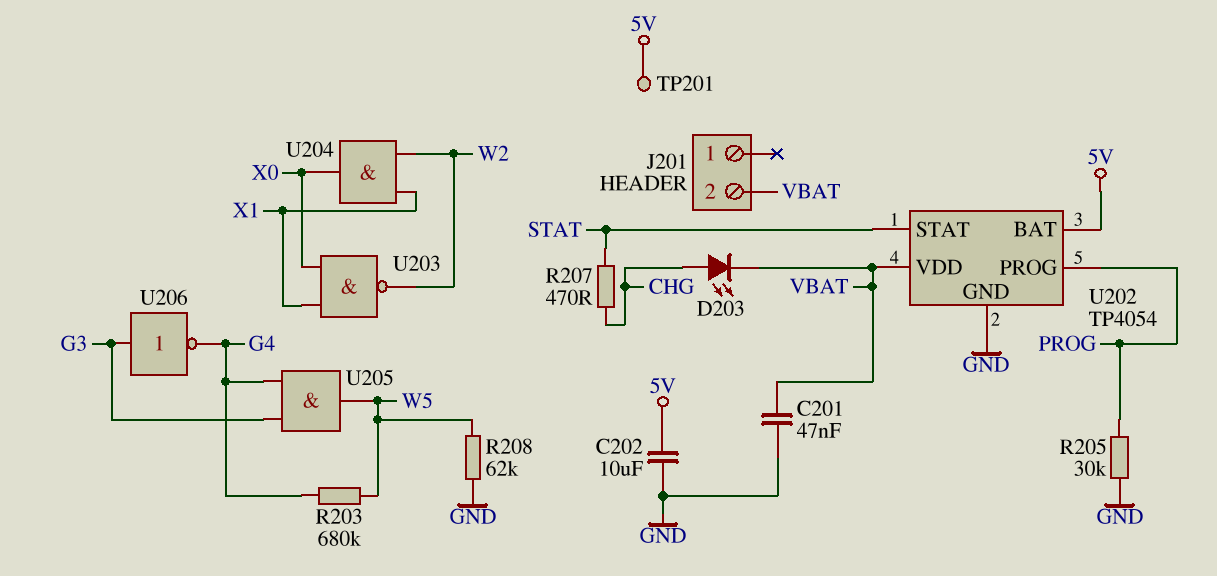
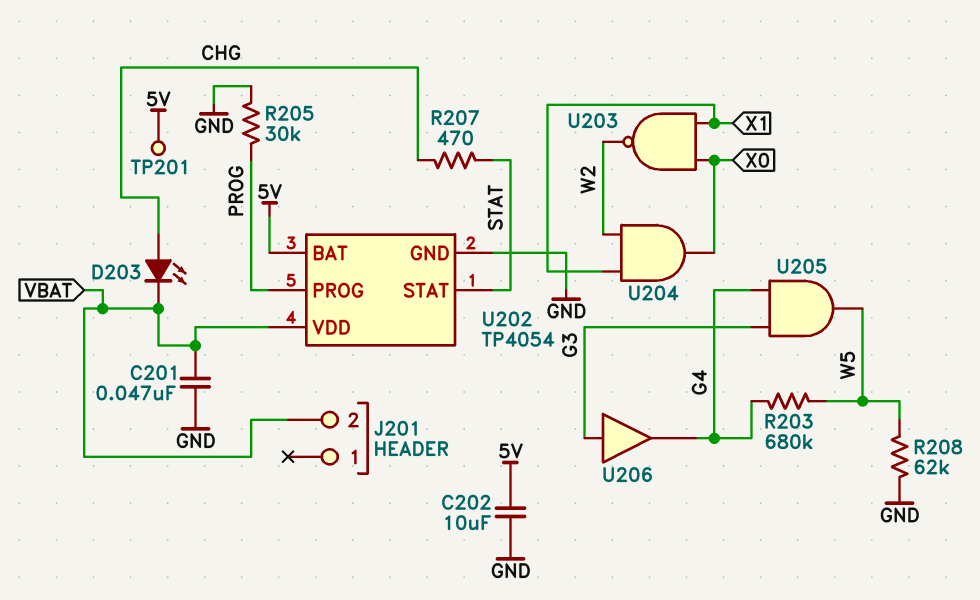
U206: NOT (in G3, out G4) -> buffer (in G3, out G4)

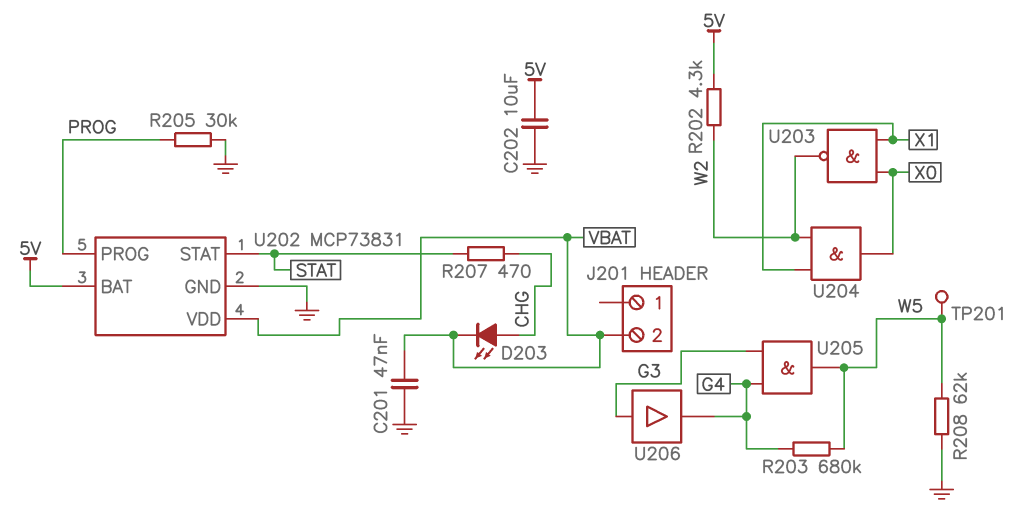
R202: none -> 4.3k (5V, W2)
TP201: test point (5V) -> test point (W5)
U202: TP4054 -> MCP73831

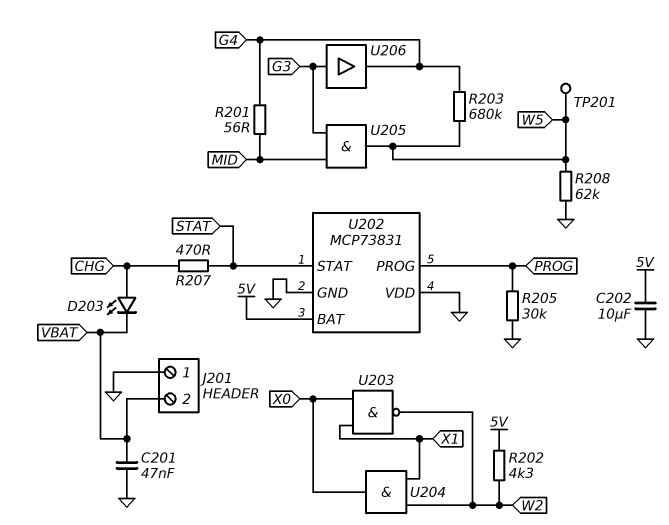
J201 pin 1: none -> GND
R201: none -> 56 (G4, MID)
U202 pin VDD: VBAT -> GND
U205: AND (in G3, in G4, out W5) -> AND (in G3, in MID, out W5)

